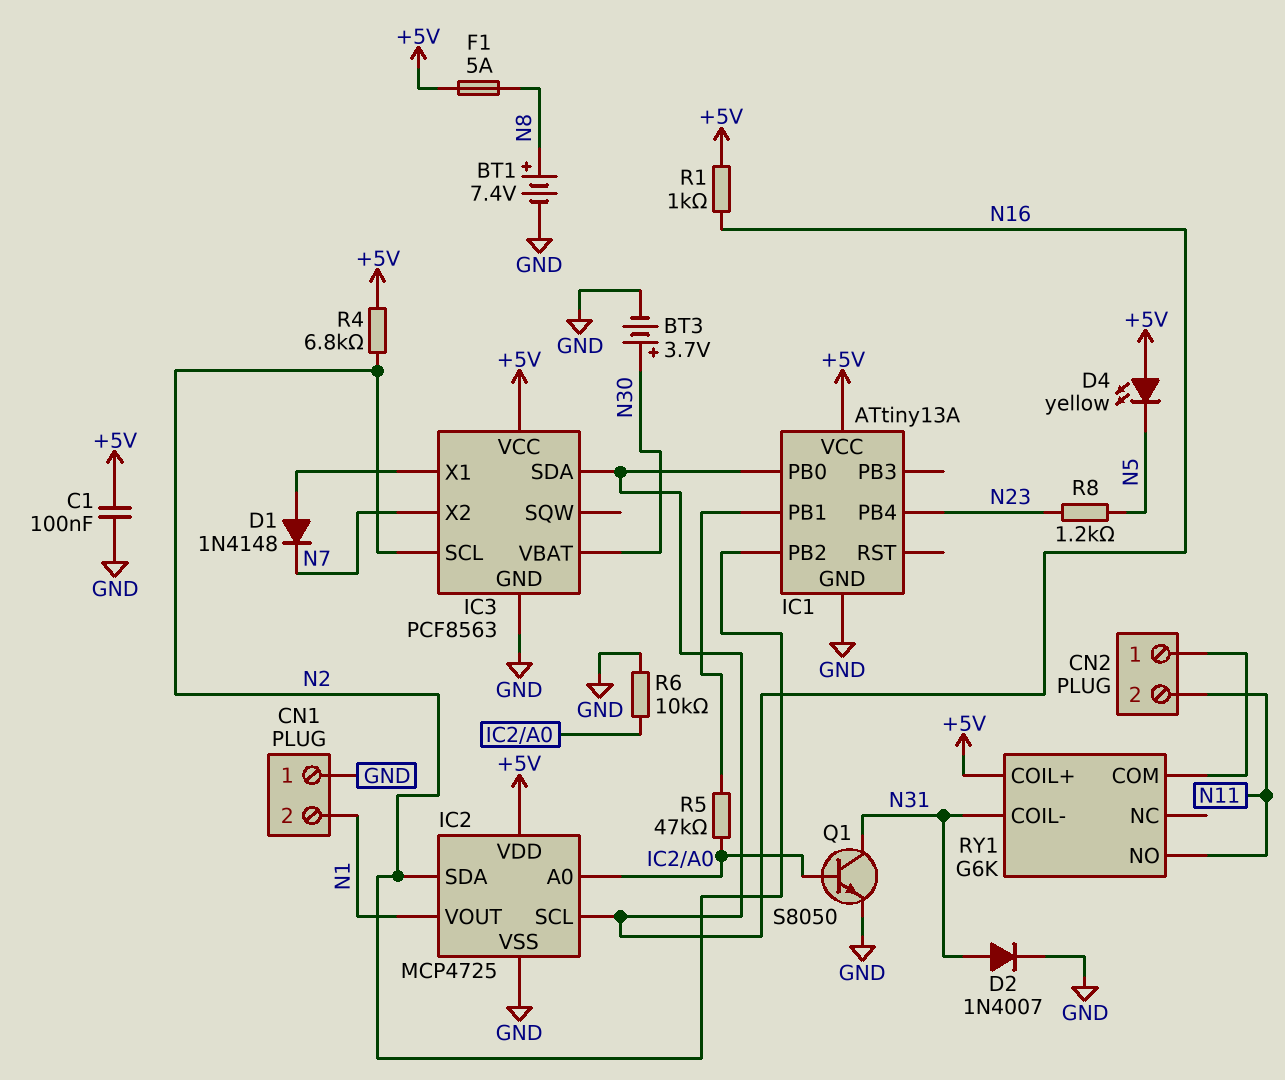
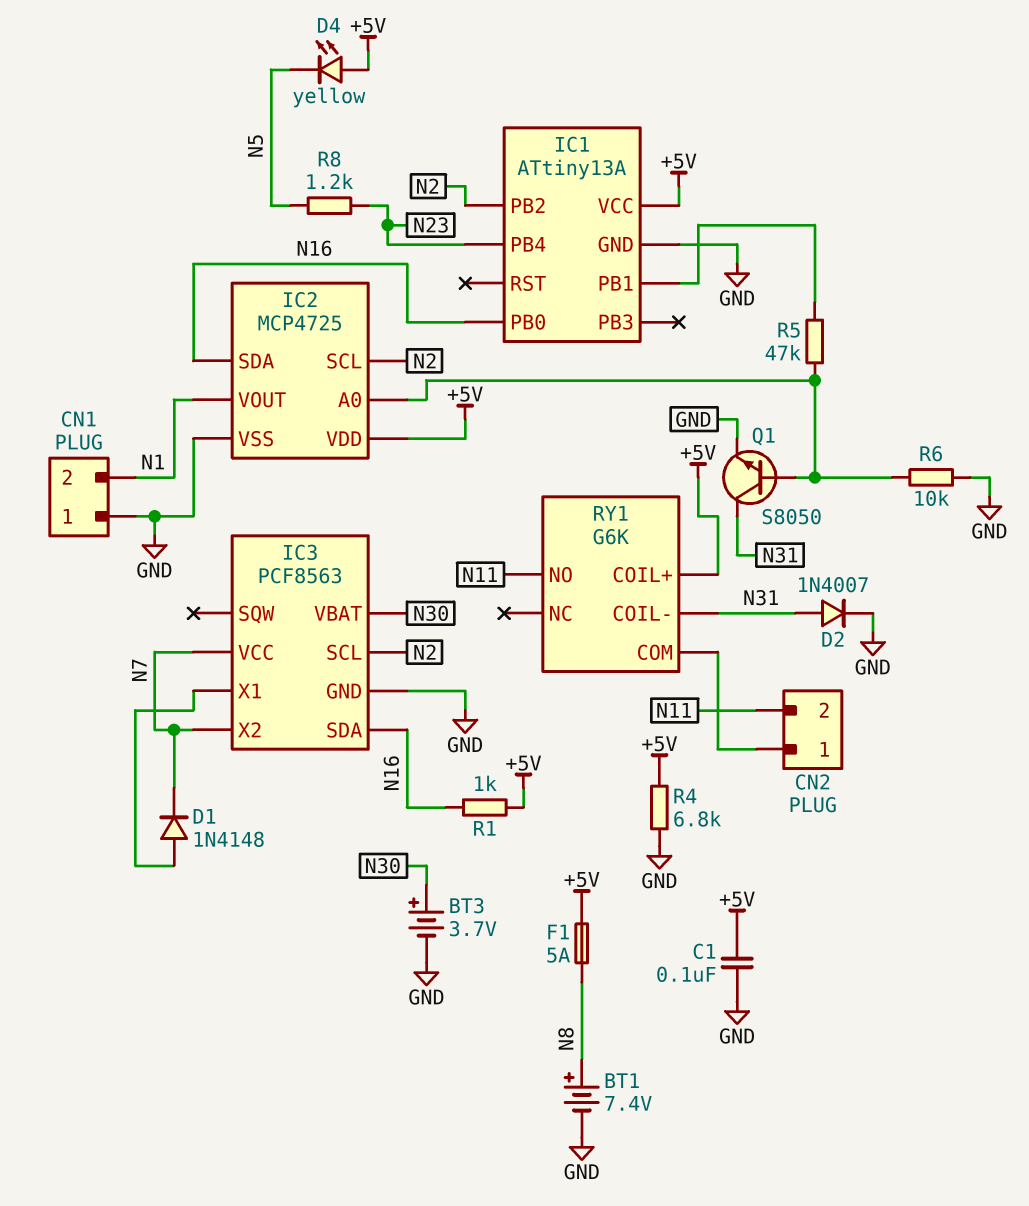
IC2 pin SCL: N16 -> N2
IC2 pin SDA: N2 -> N16
IC3 pin VCC: +5V -> N7
R4: 6.8k (+5V, N2) -> 6.8k (+5V, GND)

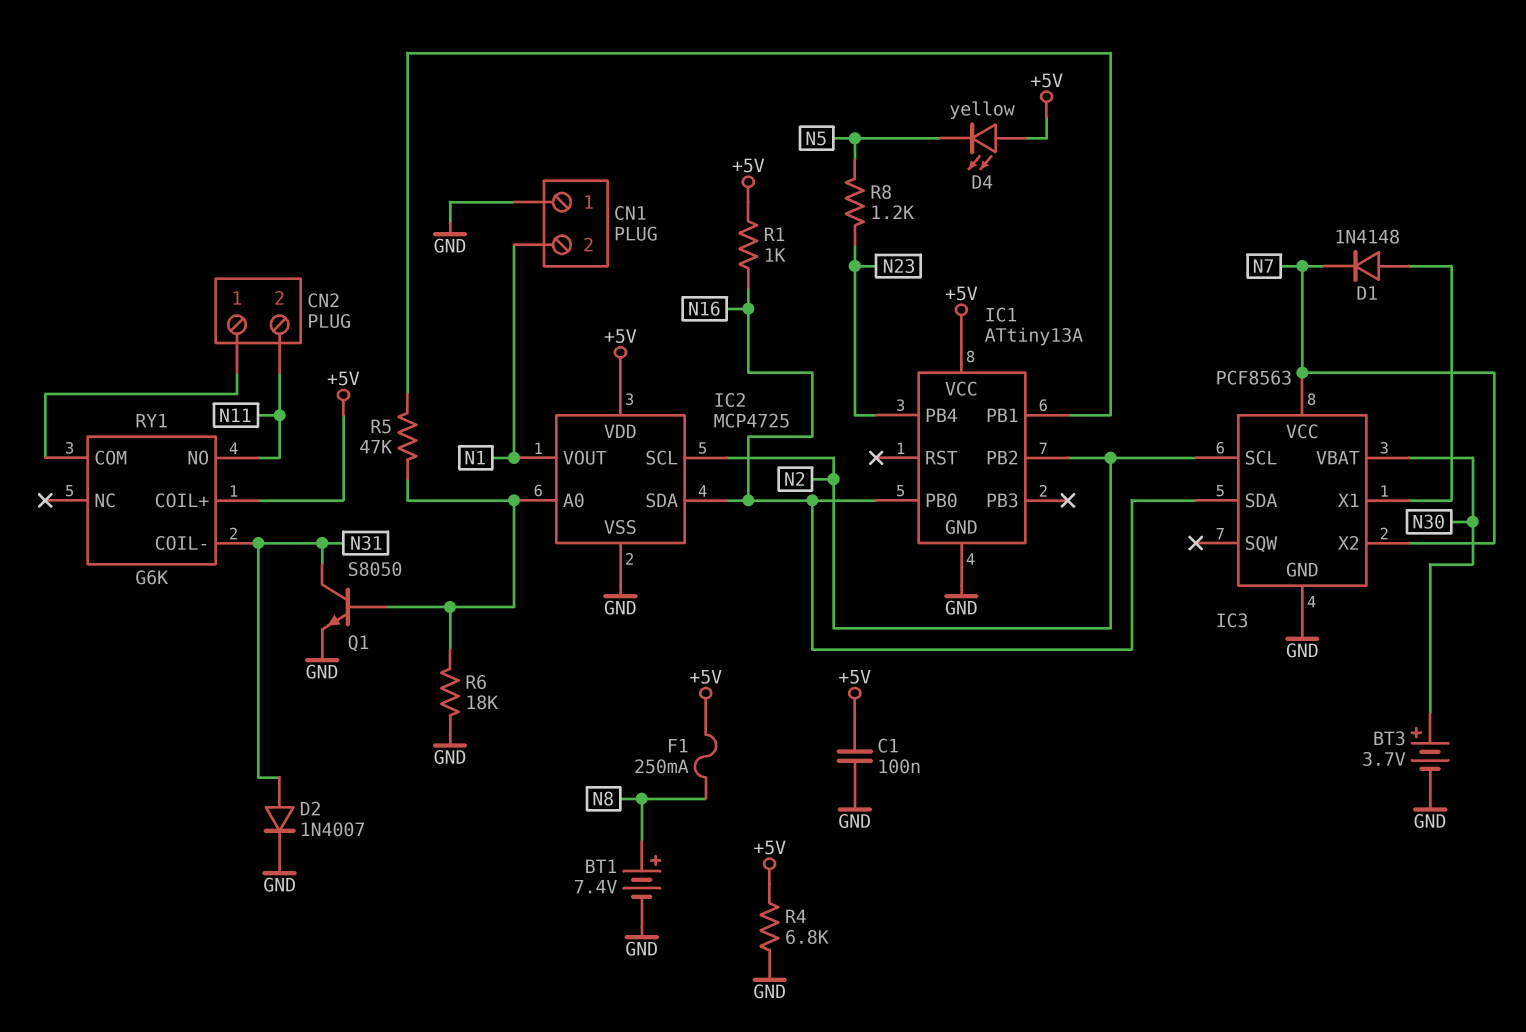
F1: 5A (+5V, N8) -> 250mA (+5V, N8)
R6: 10k (GND, IC2/A0) -> 18k (GND, IC2/A0)

